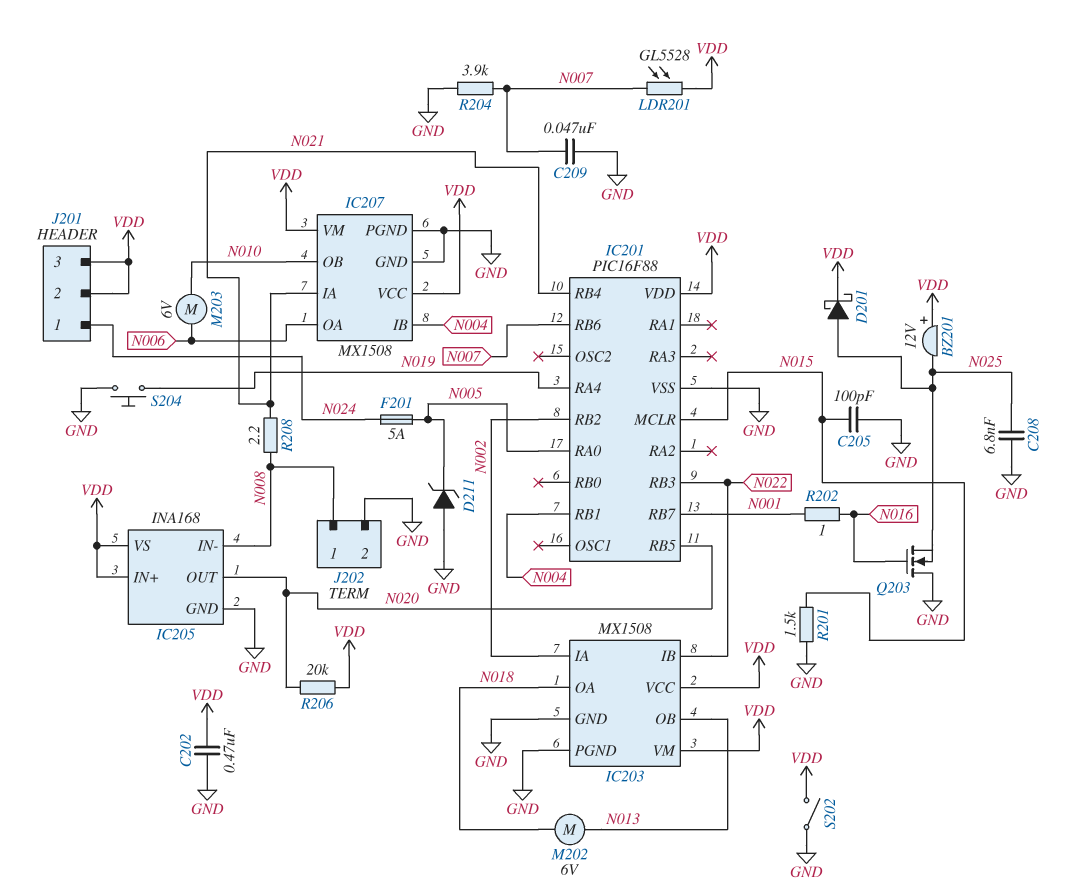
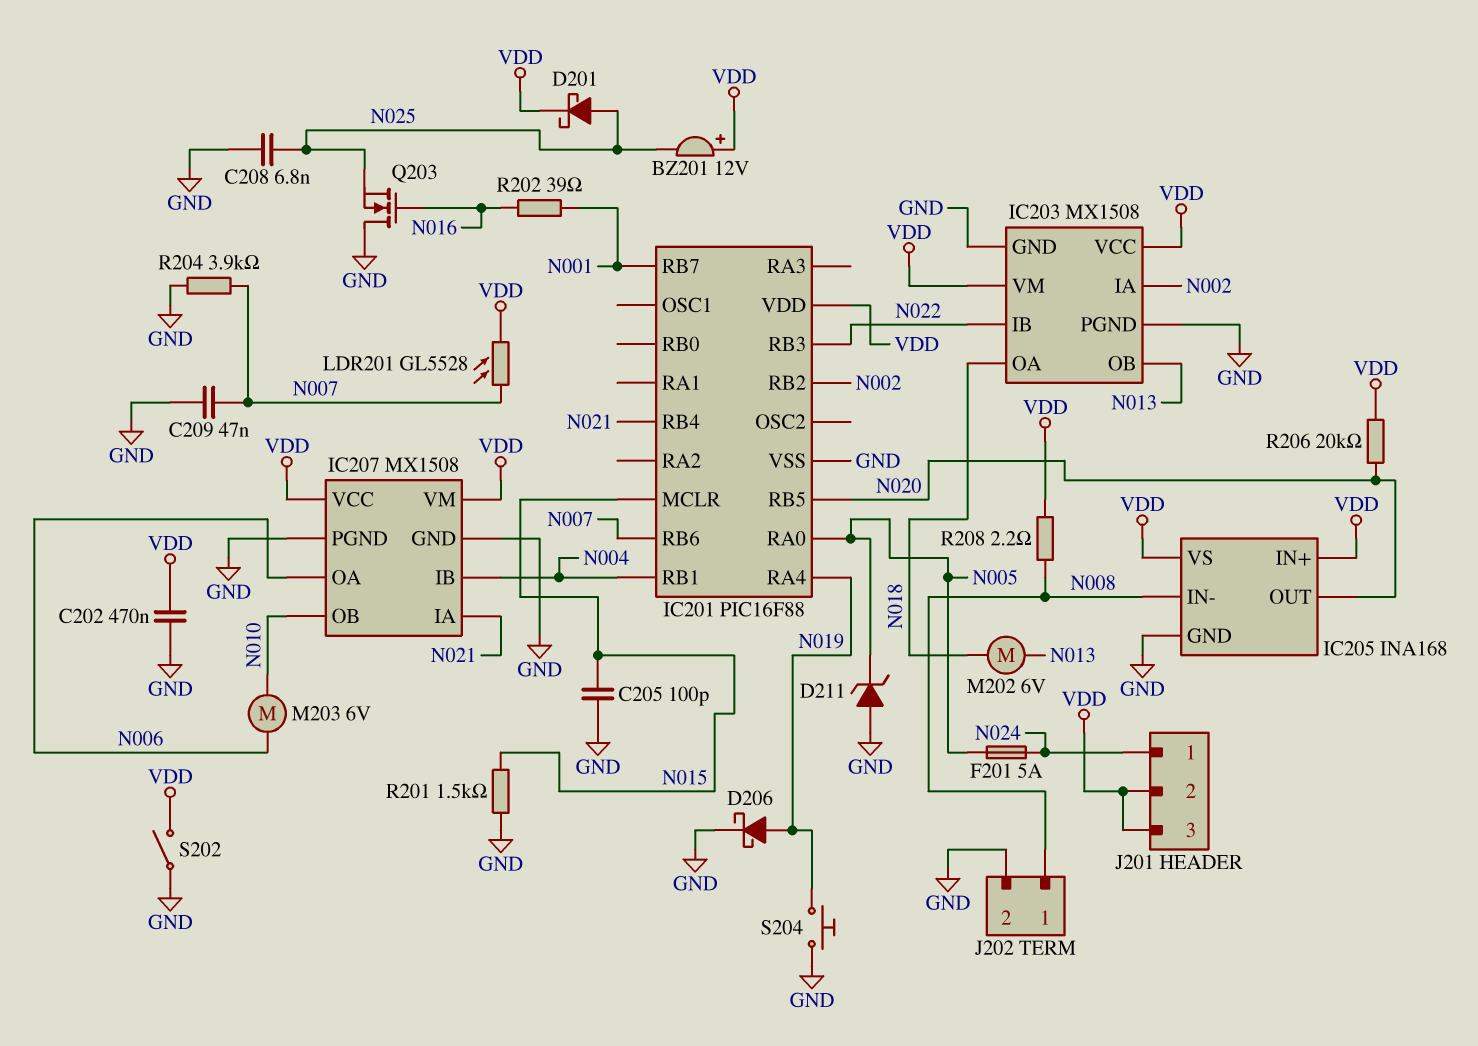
D206: none -> schottky (A N019, K GND)
R202: 1 (N001, N016) -> 39 (N001, N016)
R208: 2.2 (N008, N021) -> 2.2 (N008, VDD)

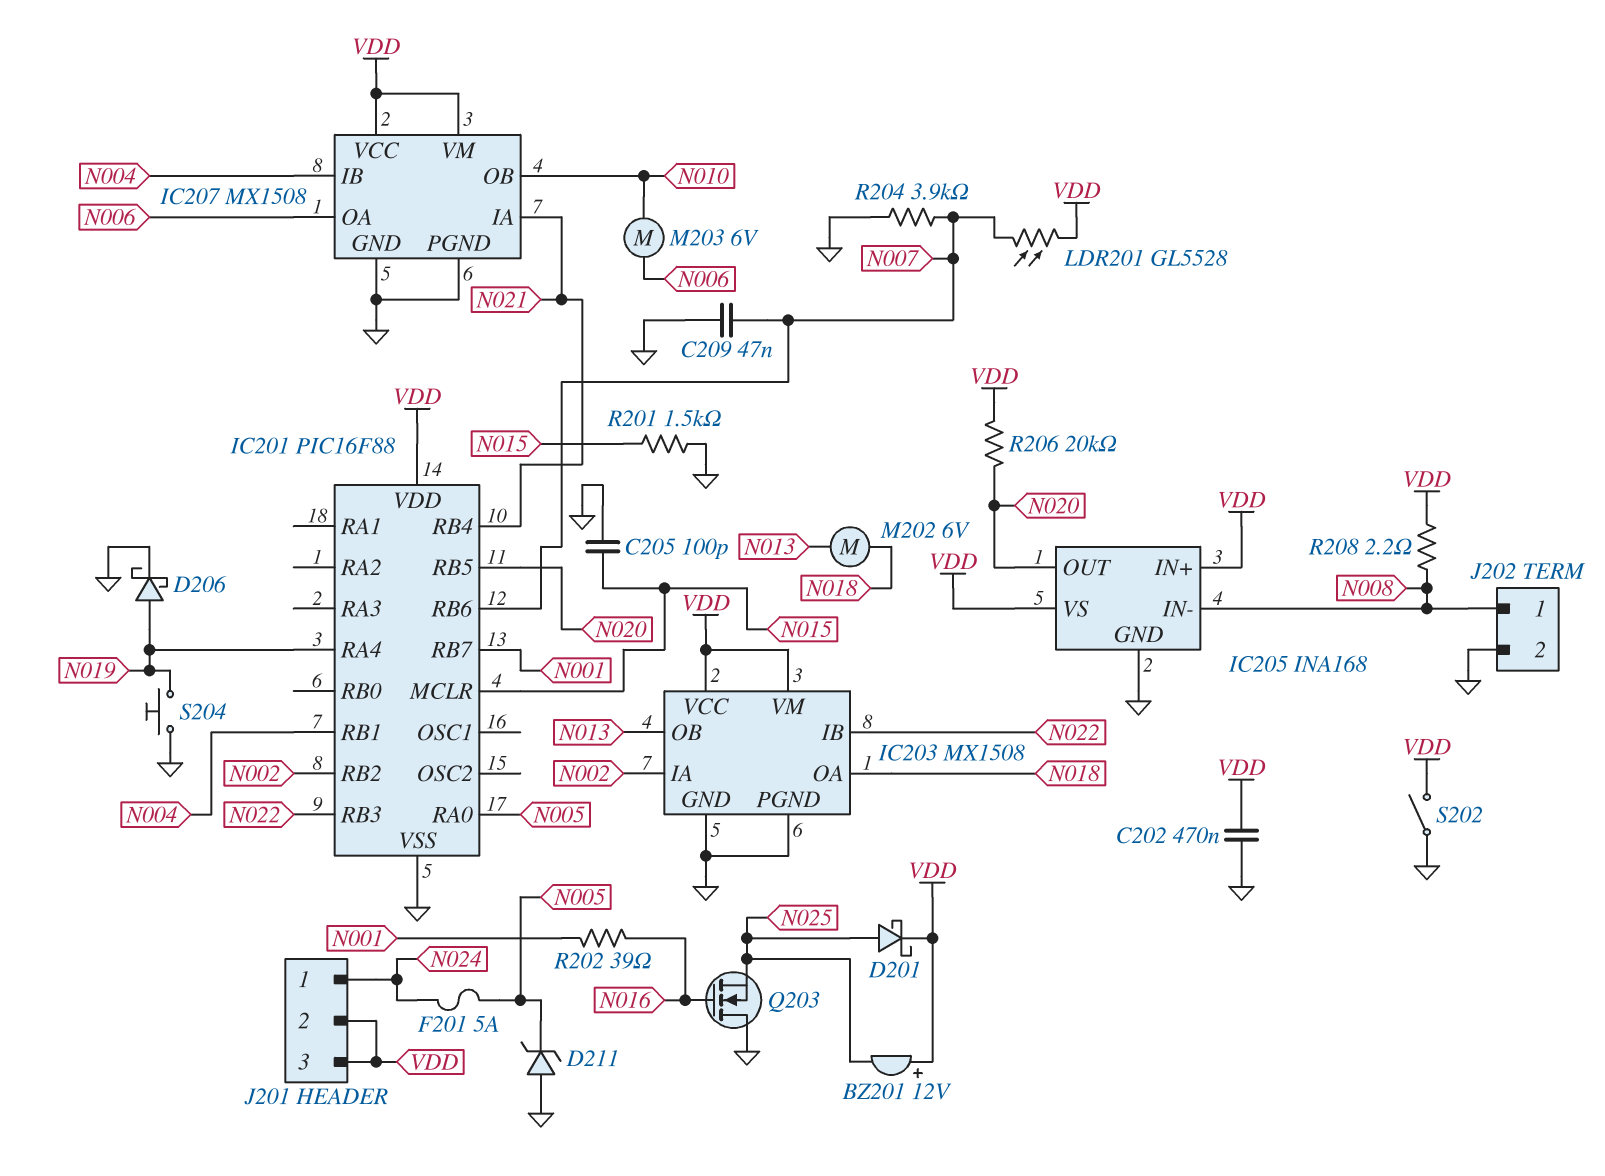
C208: 6.8nF (GND, N025) -> none

